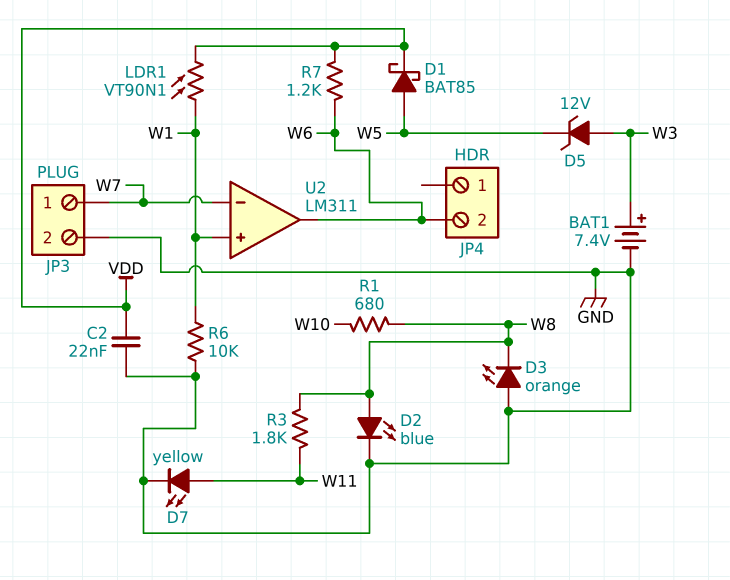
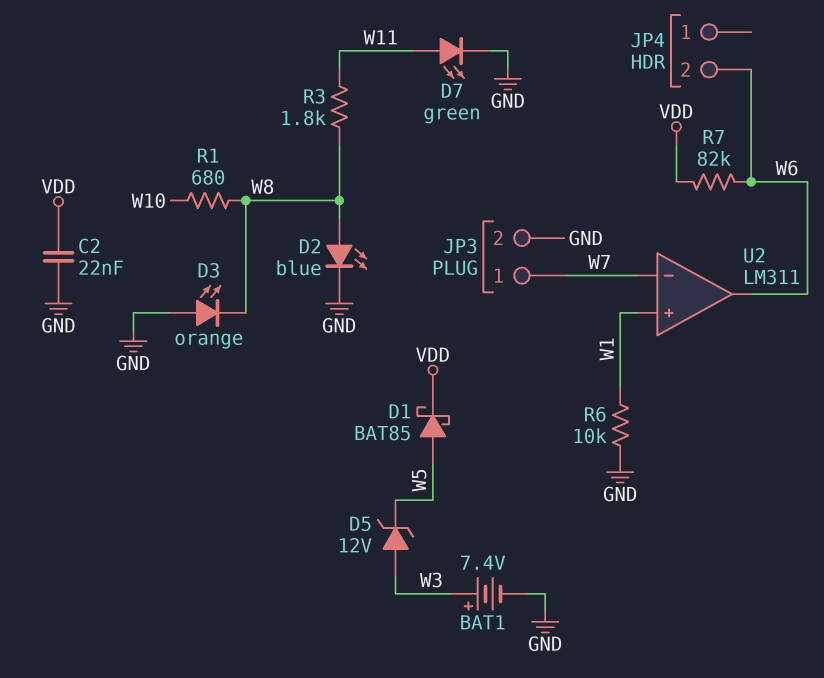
D7: LED yellow (A W11, K GND) -> LED green (A W11, K GND)
LDR1: VT90N1 (VDD, W1) -> none
R7: 1.2k (VDD, W6) -> 82k (VDD, W6)

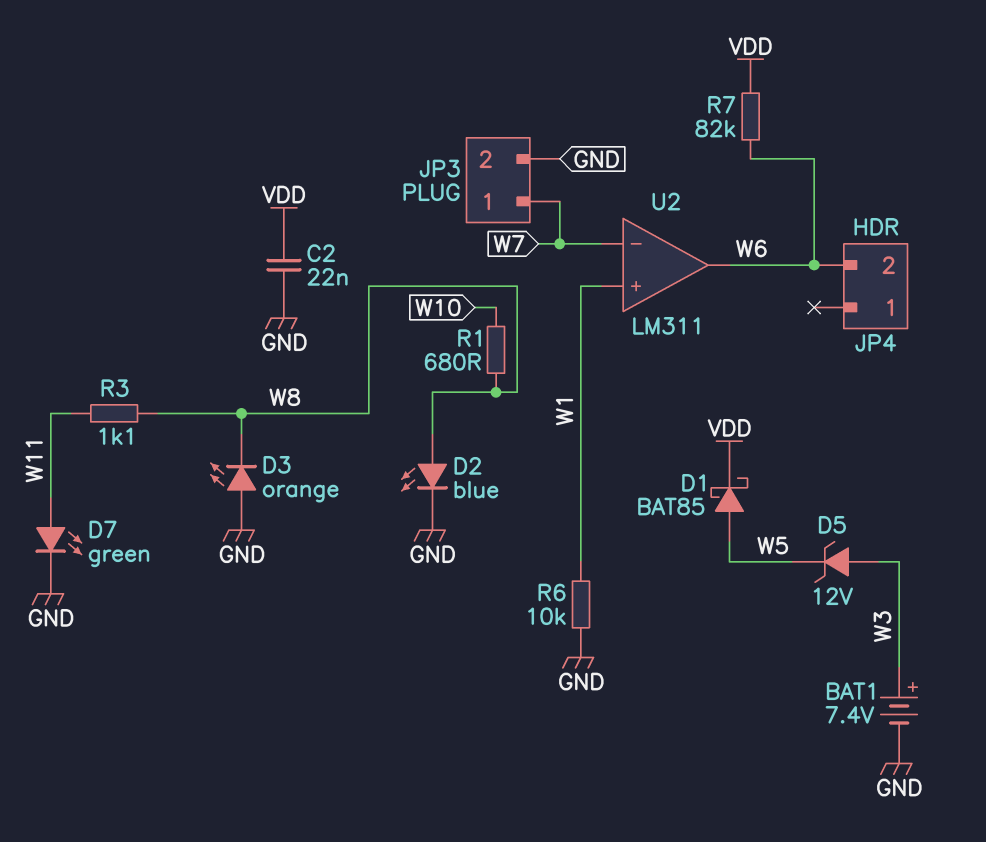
R3: 1.8k (W8, W11) -> 1.1k (W8, W11)

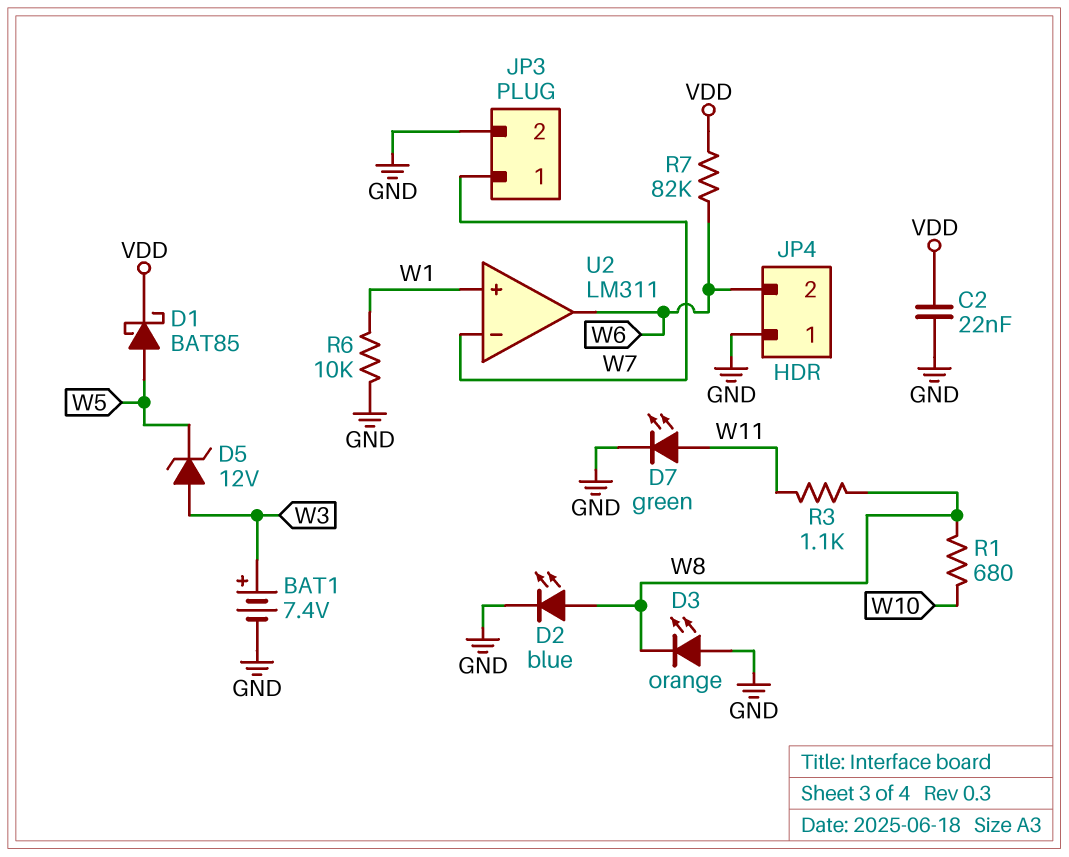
JP4 pin 1: none -> GND

